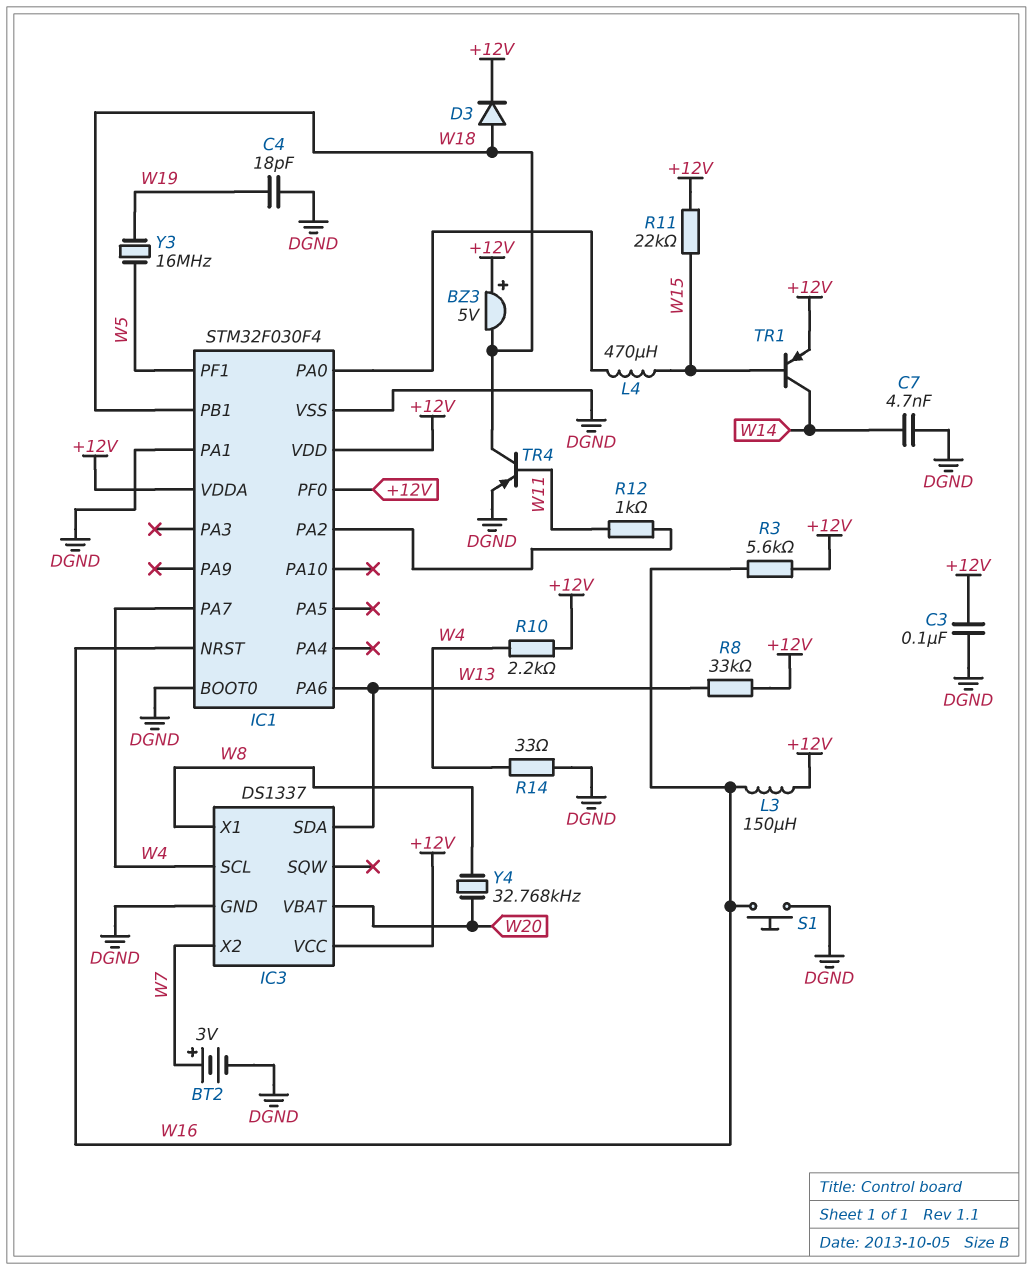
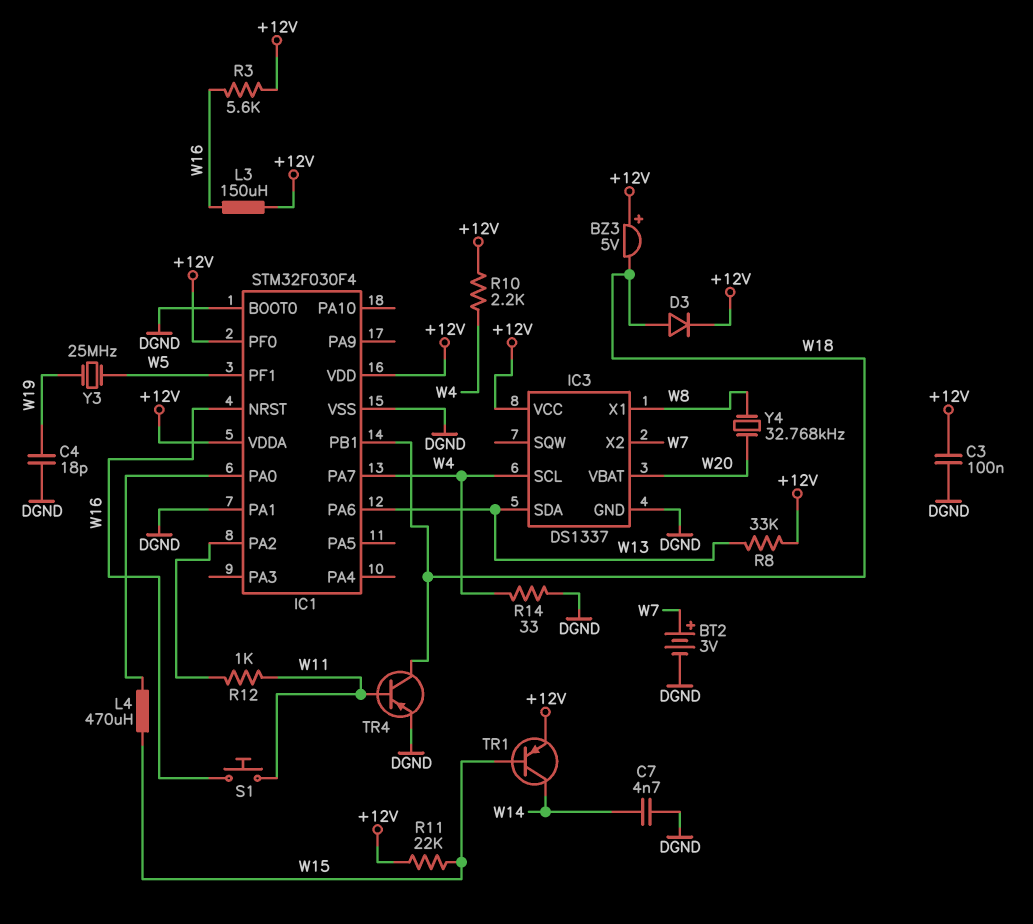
S1: button (DGND, W16) -> button (W11, W16)
Y3: 16MHz (W5, W19) -> 25MHz (W5, W19)

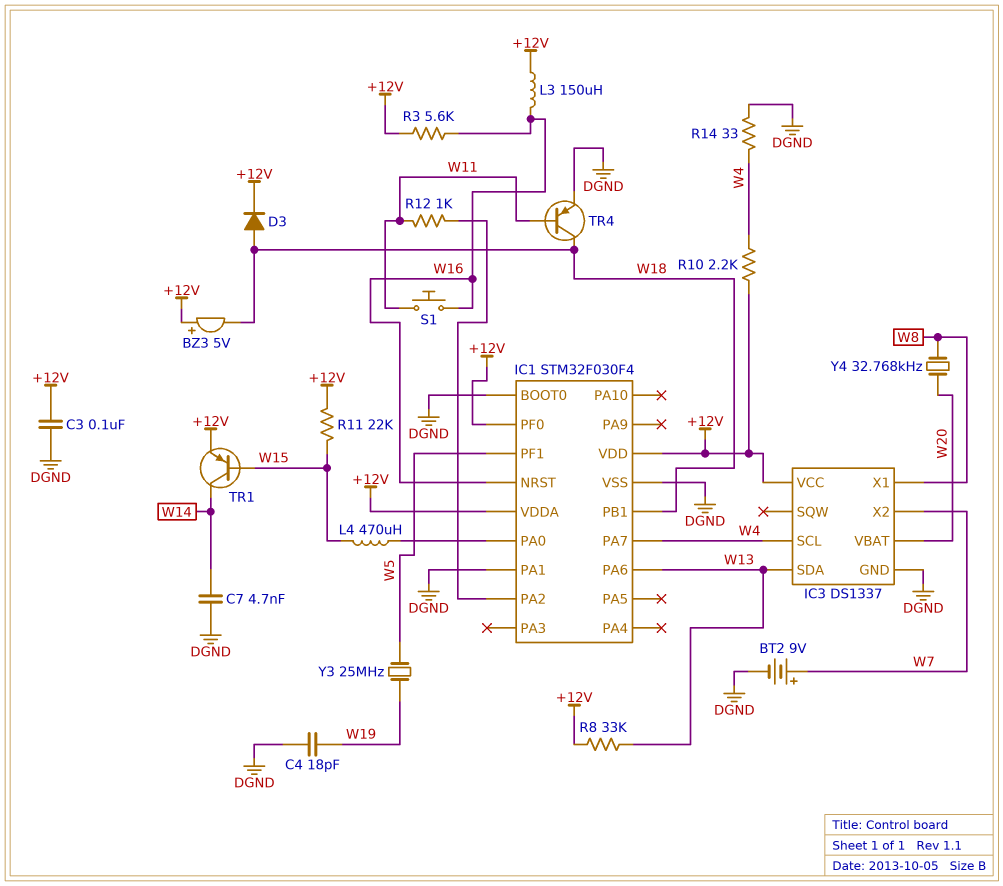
BT2: 3V (plus W7, minus DGND) -> 9V (plus W7, minus DGND)

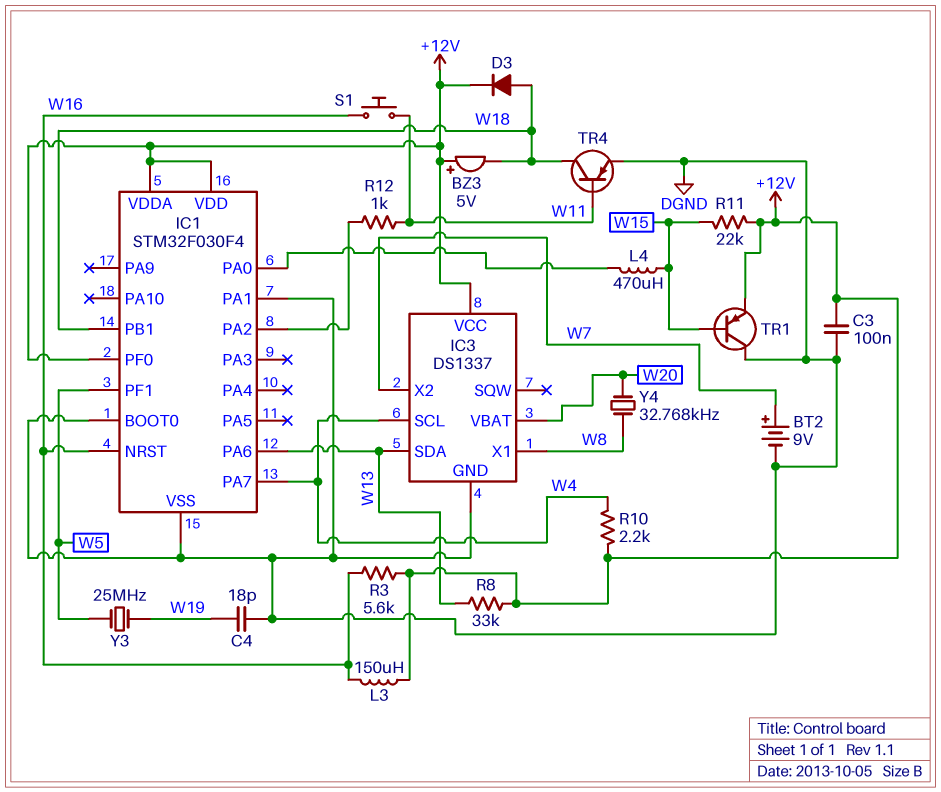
C7: 4.7nF (DGND, W14) -> none
R14: 33 (DGND, W4) -> none
TR1: PNP (B W15, C W14, E +12V) -> PNP (B W15, C DGND, E +12V)

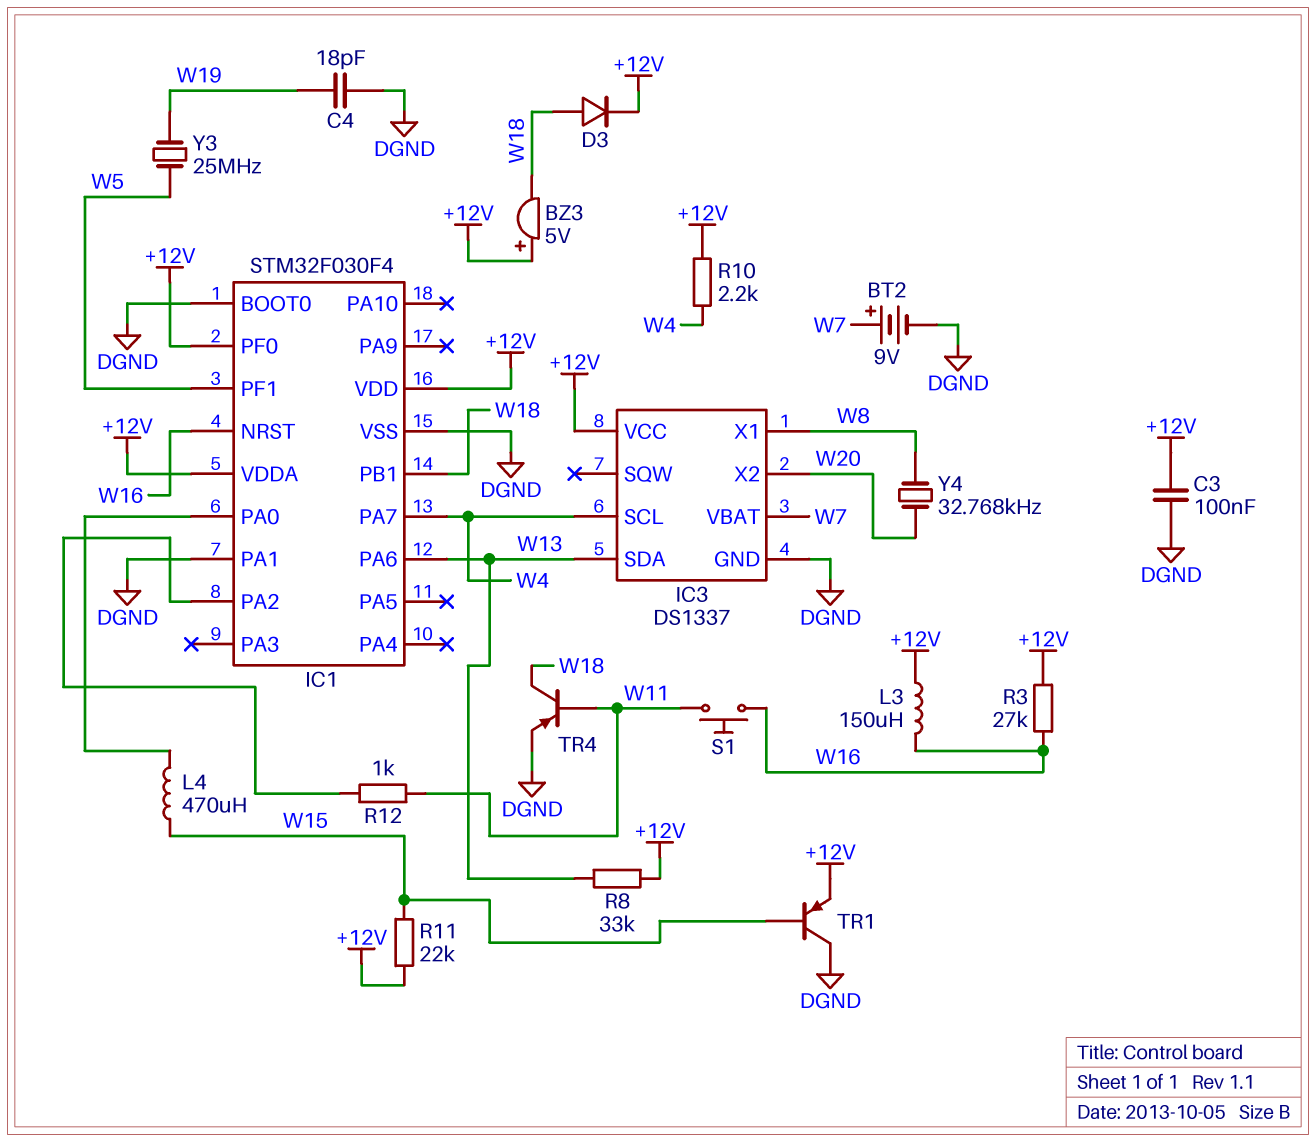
IC3 pin VBAT: W20 -> W7
IC3 pin X2: W7 -> W20
R3: 5.6k (+12V, W16) -> 27k (+12V, W16)

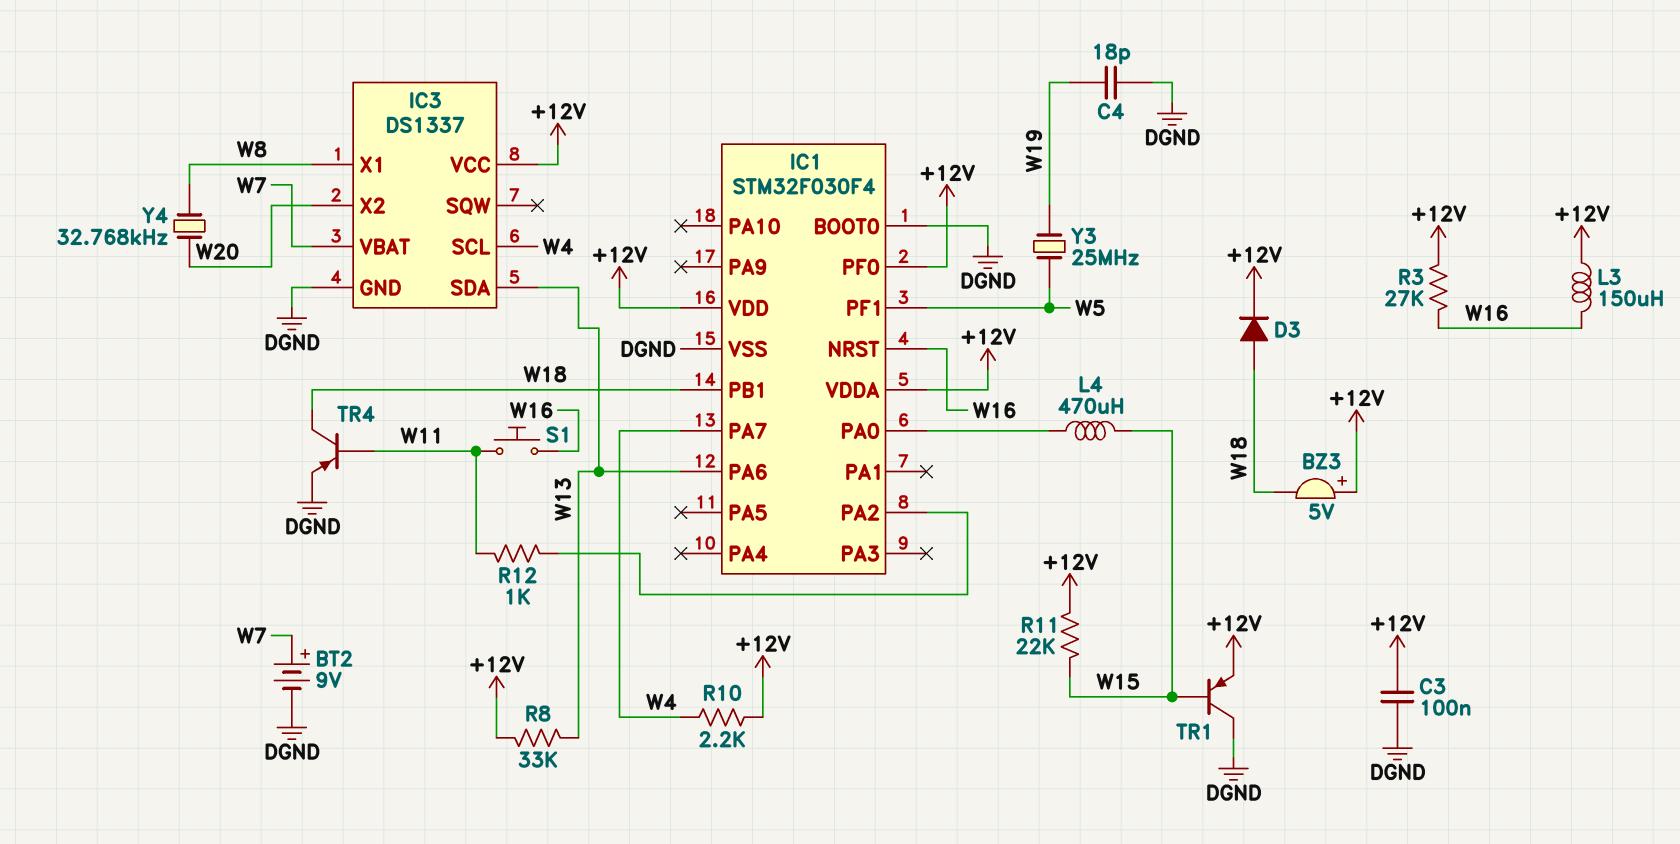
IC1 pin PA1: DGND -> none

